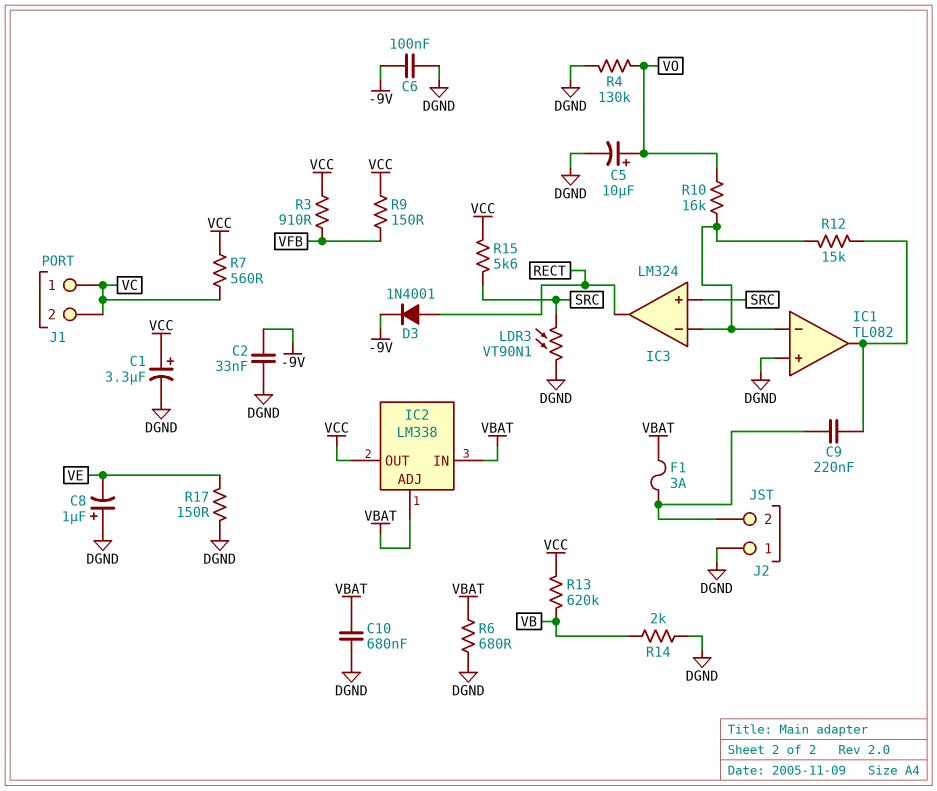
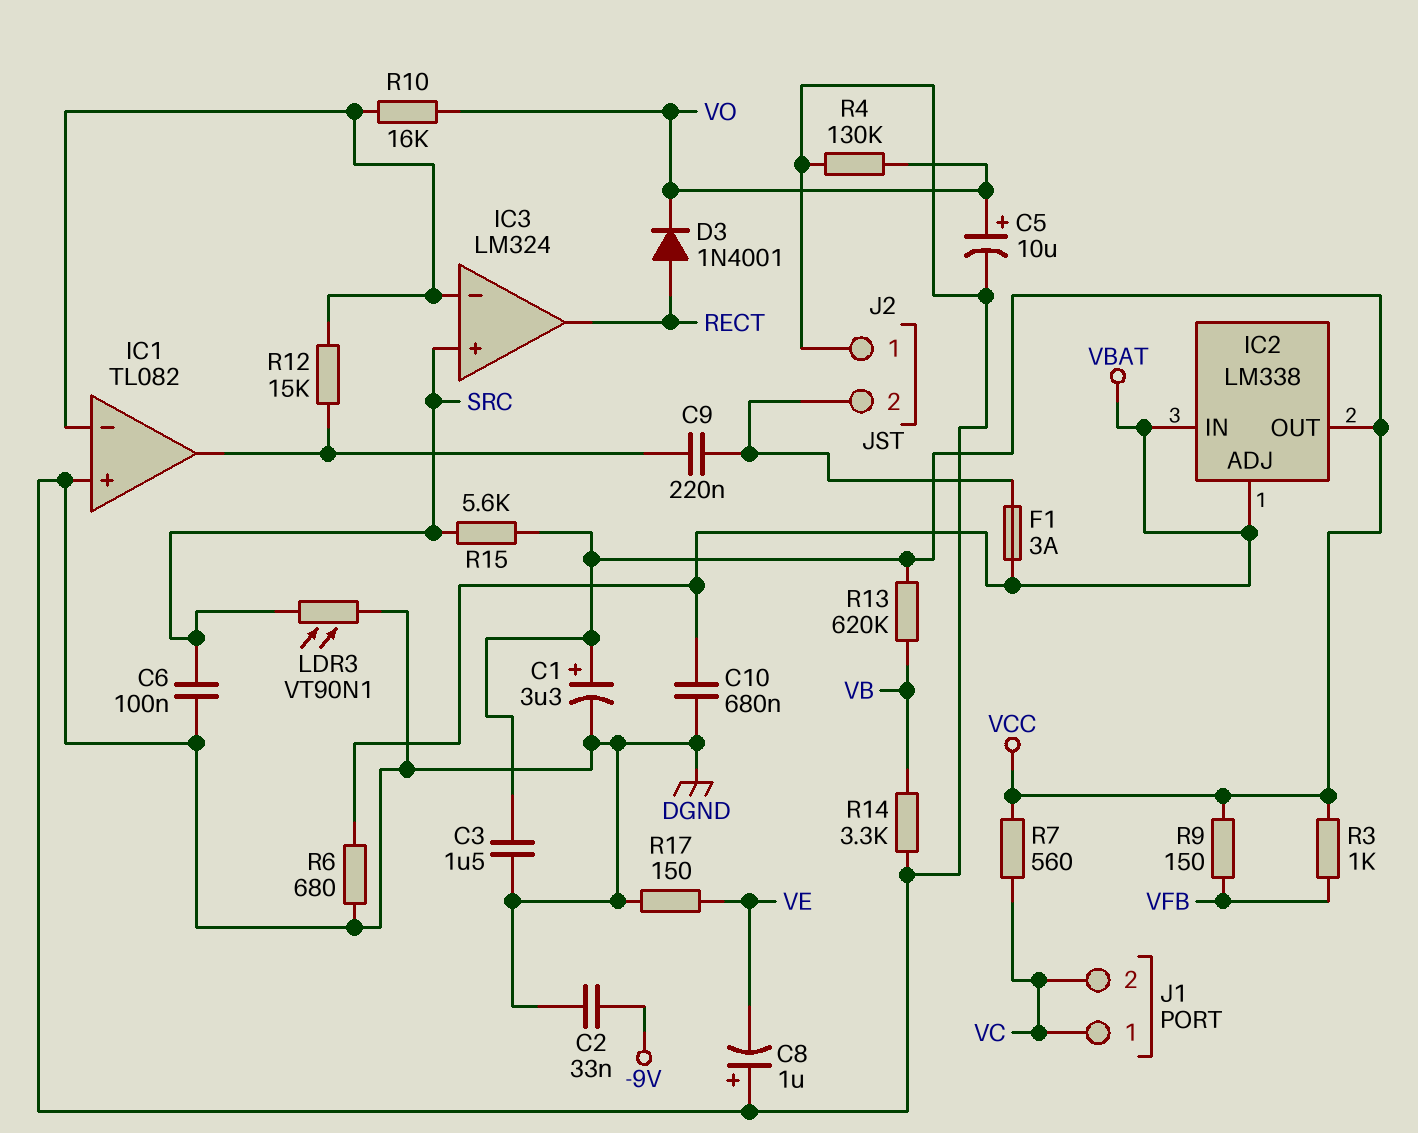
C3: none -> 1.5uF (DGND, VCC)
C6: 100nF (-9V, DGND) -> 100nF (DGND, SRC)
D3: diode 1N4001 (A RECT, K -9V) -> diode 1N4001 (A RECT, K VO)
R3: 910 (VCC, VFB) -> 1k (VCC, VFB)
R14: 2k (DGND, VB) -> 3.3k (DGND, VB)

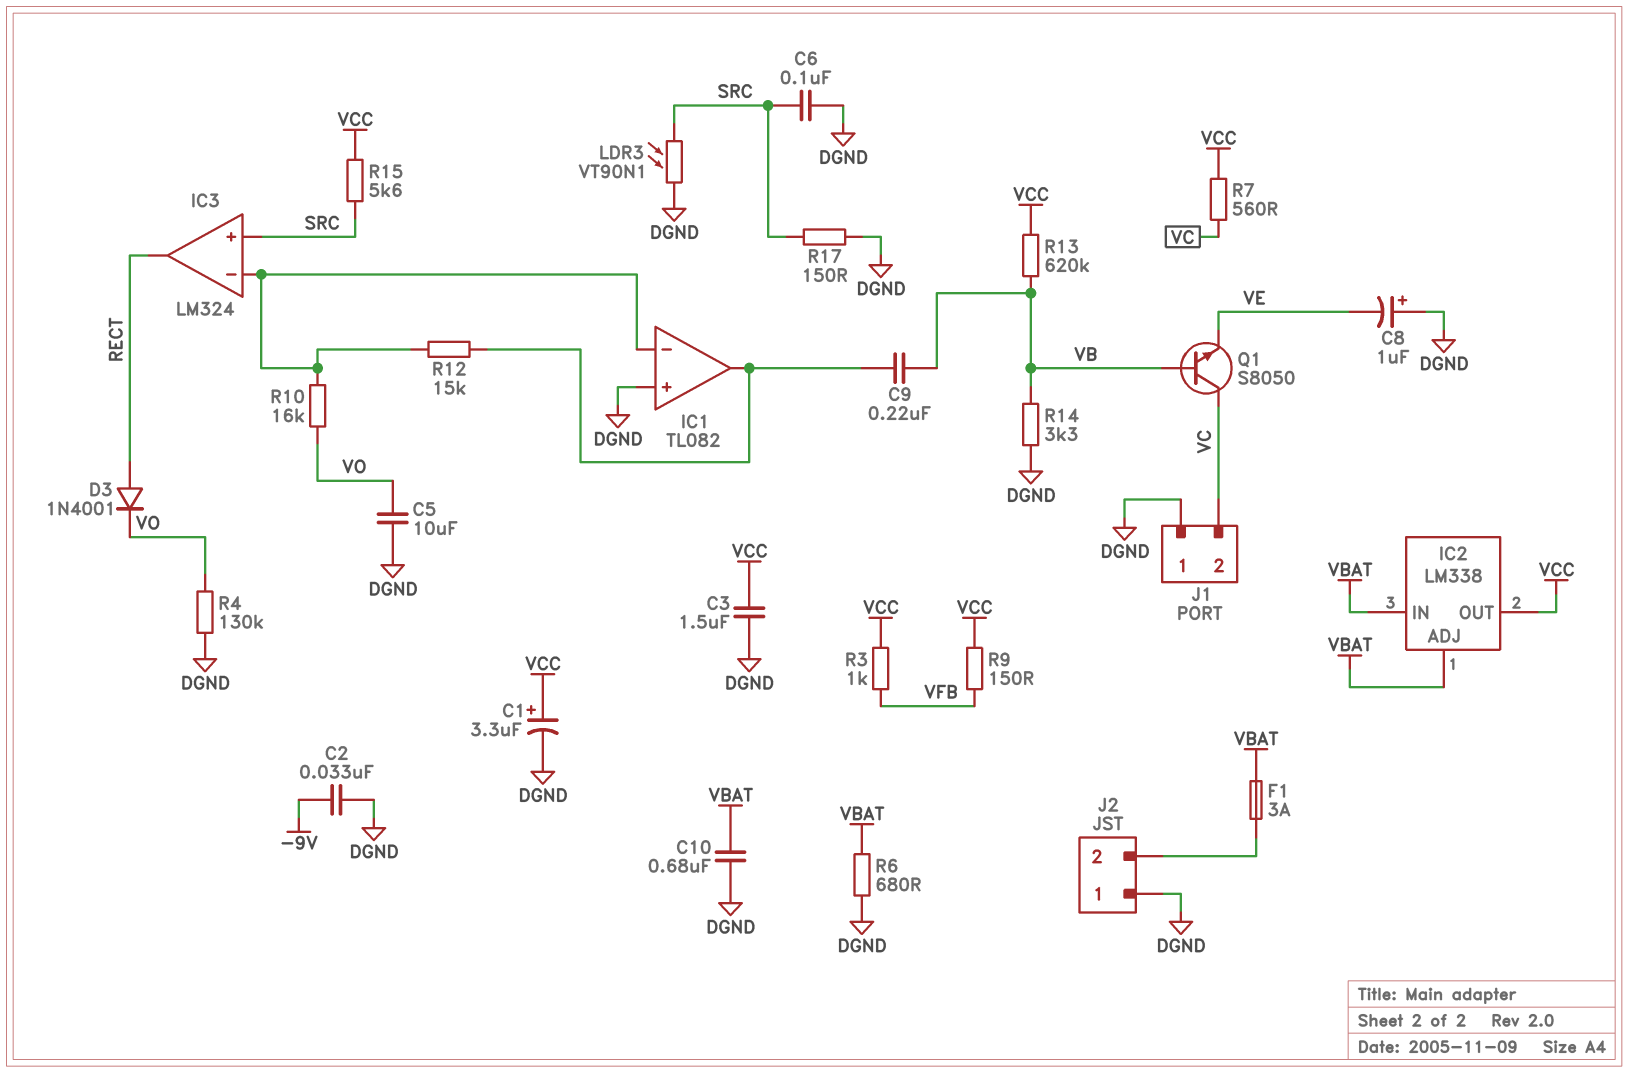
C5: 10uF (plus VO, minus DGND) -> 10uF (DGND, VO)
C9: 220nF (IC1/out, J2/2) -> 220nF (IC1/out, VB)
J1 pin 1: VC -> DGND
Q1: none -> NPN S8050 (B VB, C VC, E VE)
R17: 150 (DGND, VE) -> 150 (DGND, SRC)

